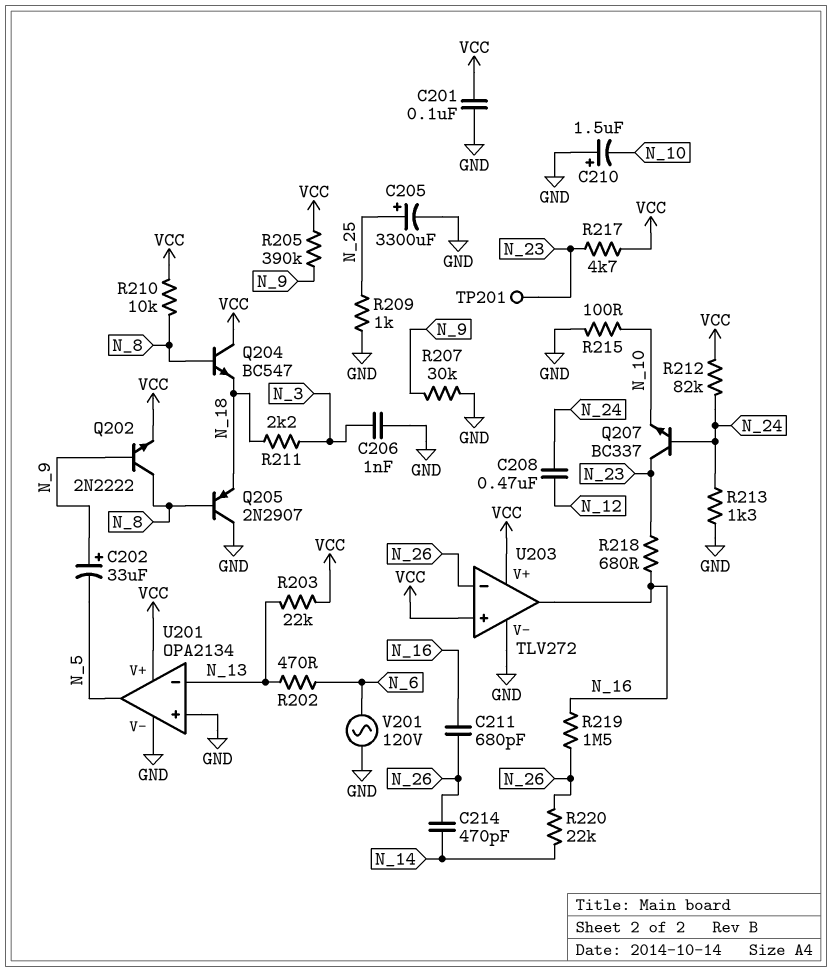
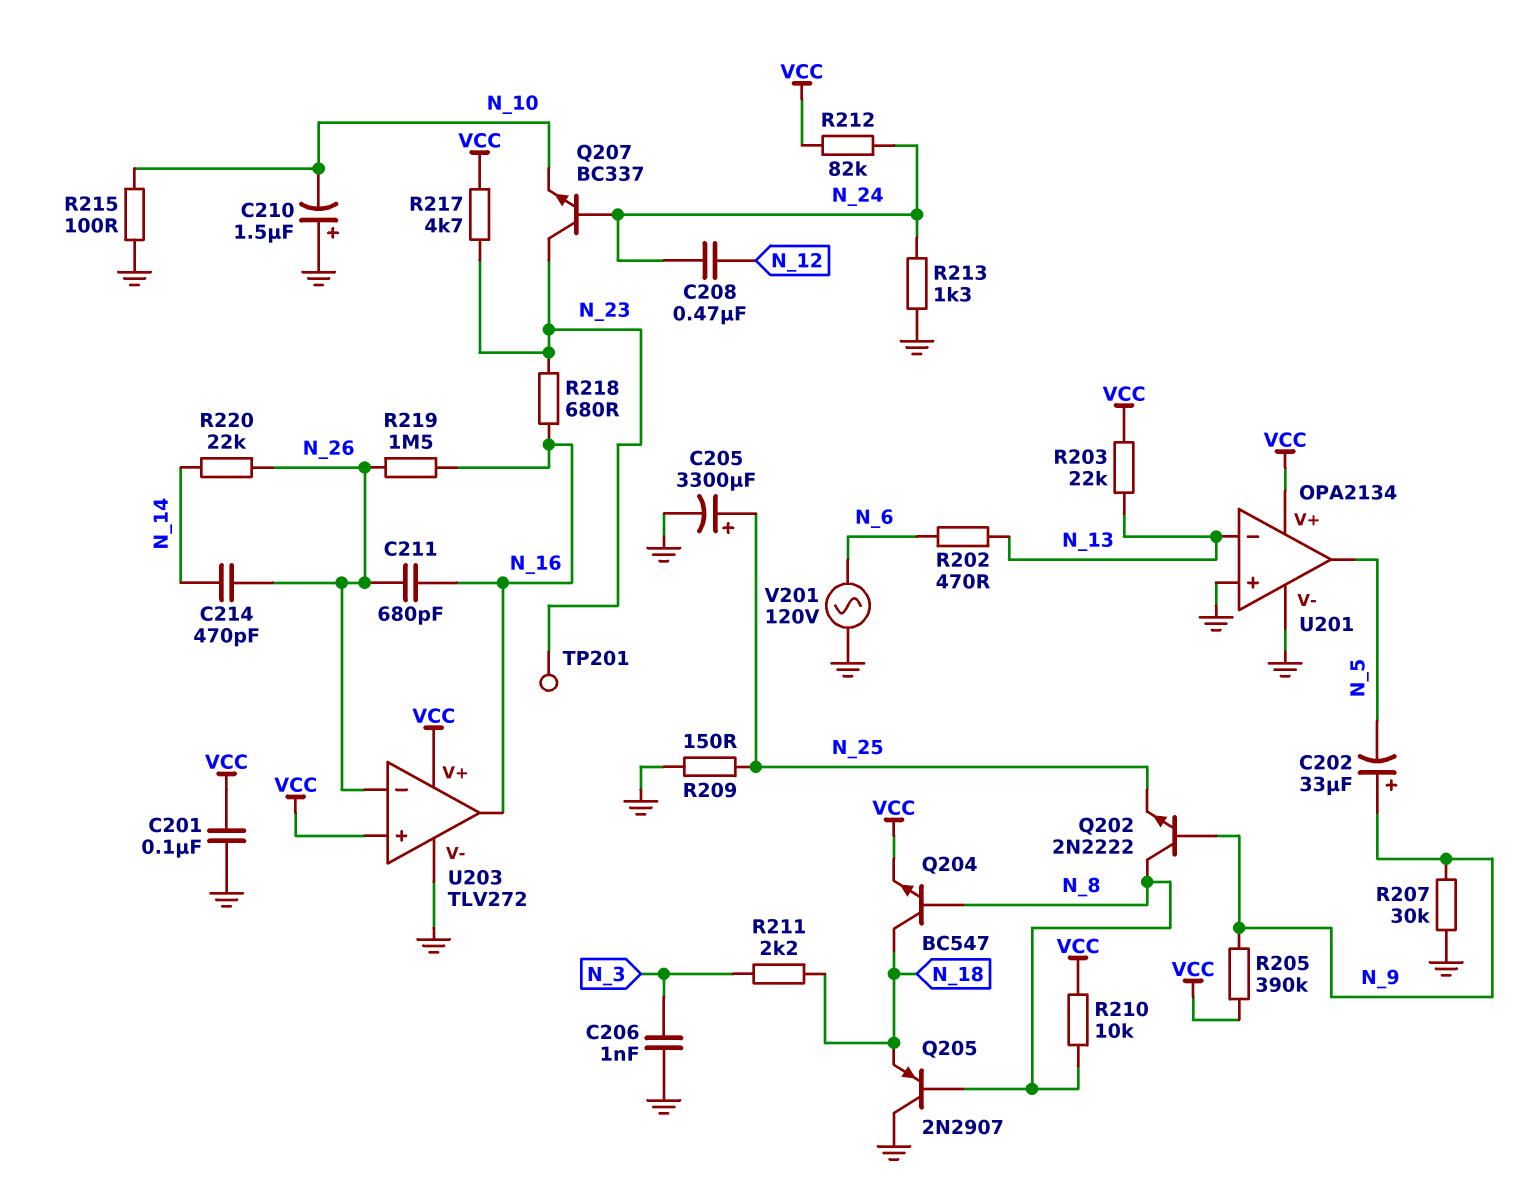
Q202: NPN 2N2222 (B N_9, C N_8, E VCC) -> NPN 2N2222 (B N_9, C N_8, E N_25)
Q204: NPN BC547 (B N_8, C VCC, E N_18) -> NPN BC547 (B N_8, C N_18, E VCC)
R209: 1k (GND, N_25) -> 150 (GND, N_25)

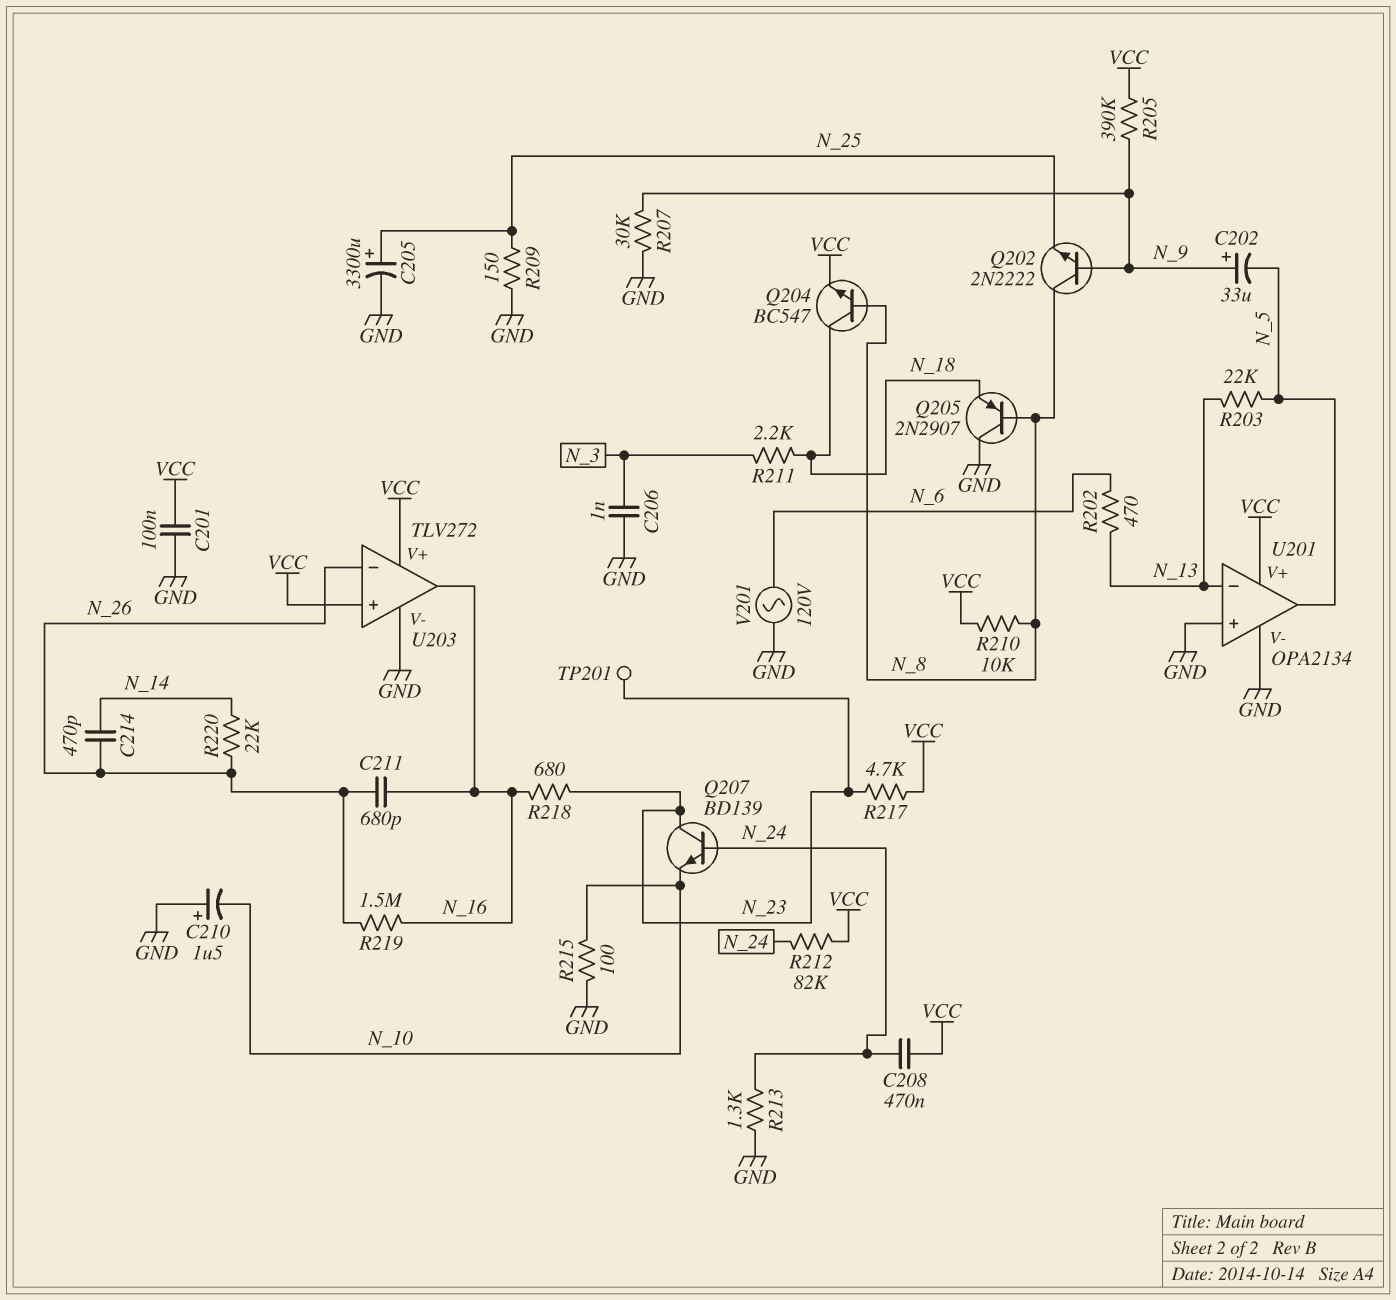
C208: 470nF (N_12, N_24) -> 470nF (N_24, VCC)
Q207: NPN BC337 (B N_24, C N_23, E N_10) -> NPN BD139 (B N_24, C N_23, E N_10)
R203: 22k (N_13, VCC) -> 22k (N_5, N_13)

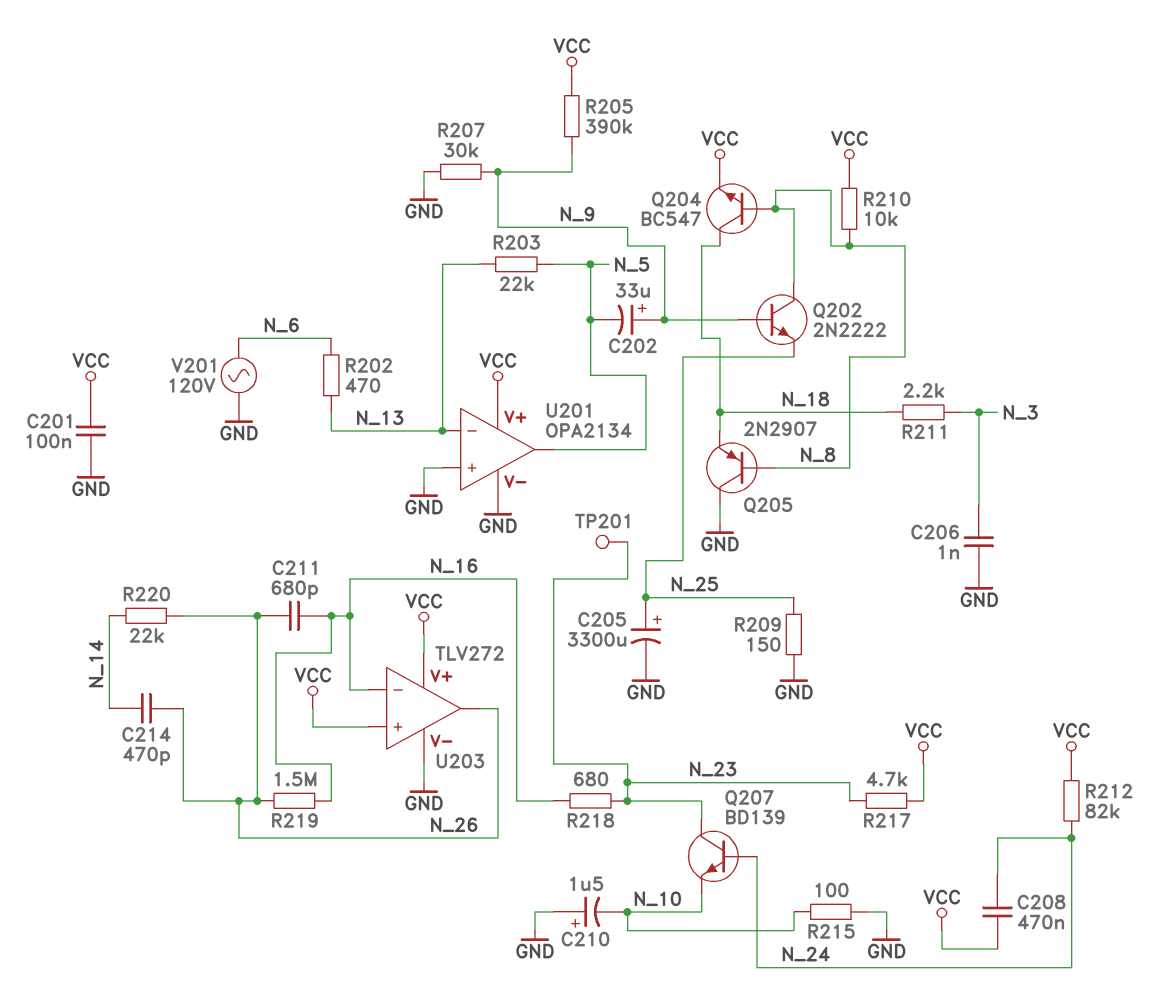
R213: 1.3k (GND, N_24) -> none
U203 pin in-: N_26 -> N_16
U203 pin out: N_16 -> N_26

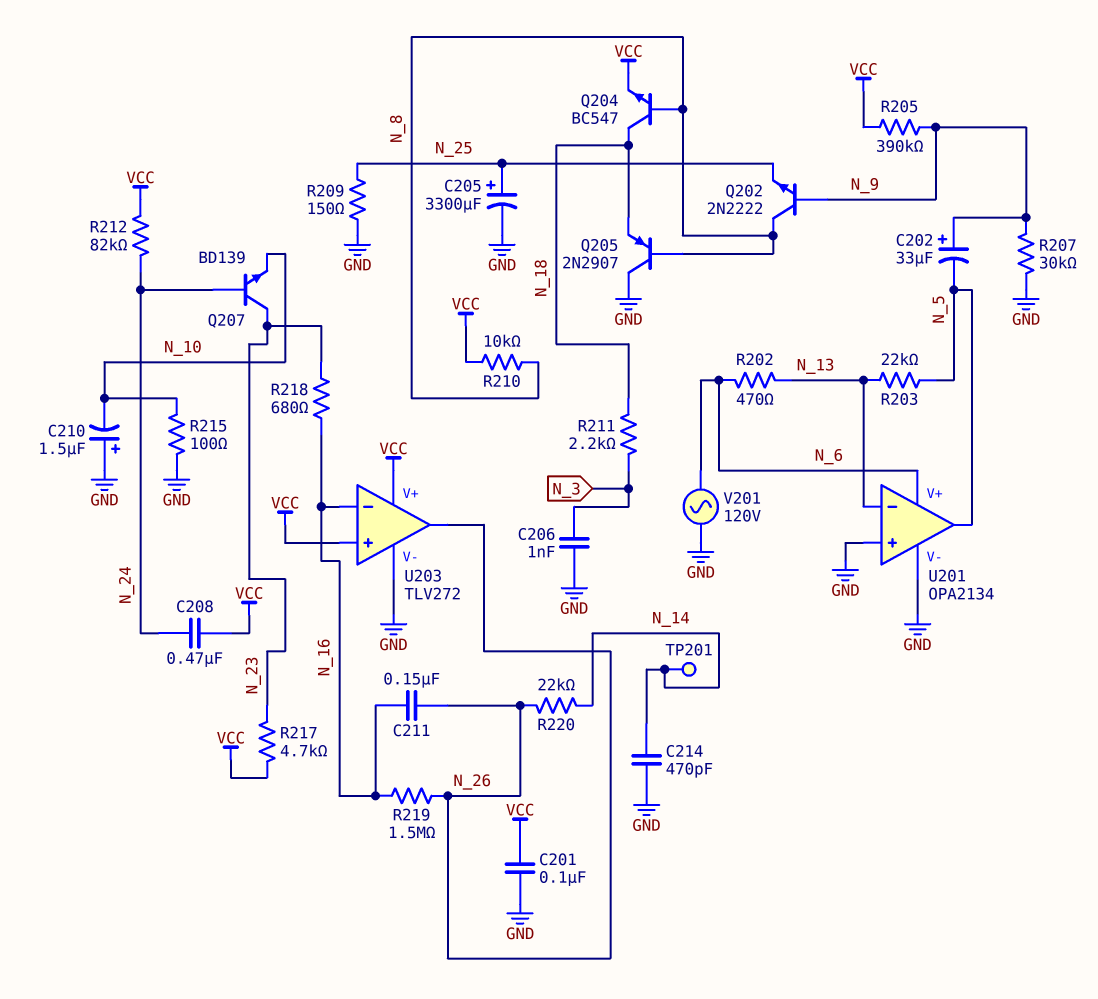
C211: 680pF (N_16, N_26) -> 150nF (N_16, N_26)
C214: 470pF (N_14, N_26) -> 470pF (GND, N_14)
TP201: test point (N_23) -> test point (N_14)
U201 pin V+: VCC -> N_6

